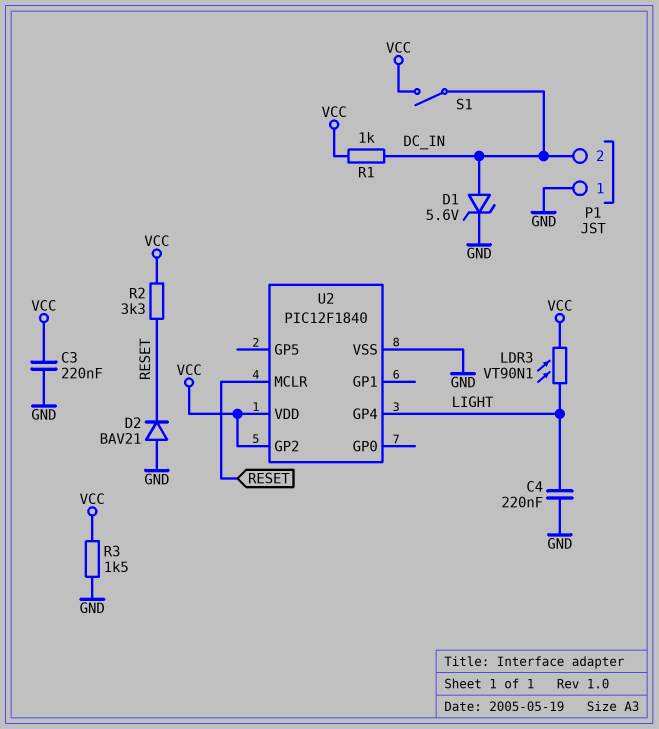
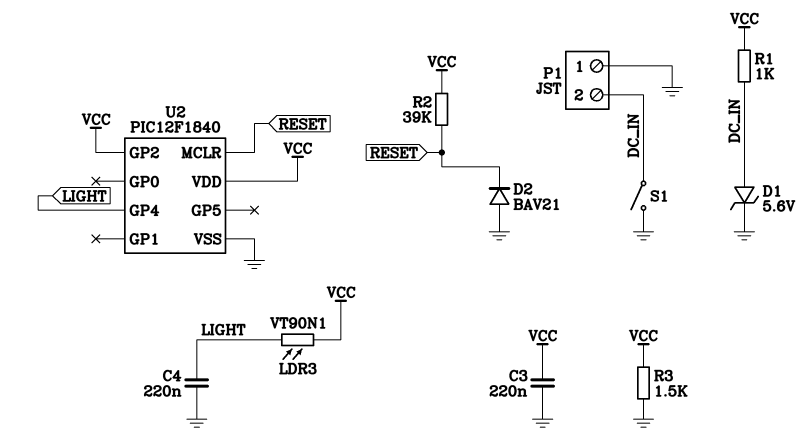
R2: 3.3k (RESET, VCC) -> 39k (RESET, VCC)
S1: switch (DC_IN, VCC) -> switch (DC_IN, GND)

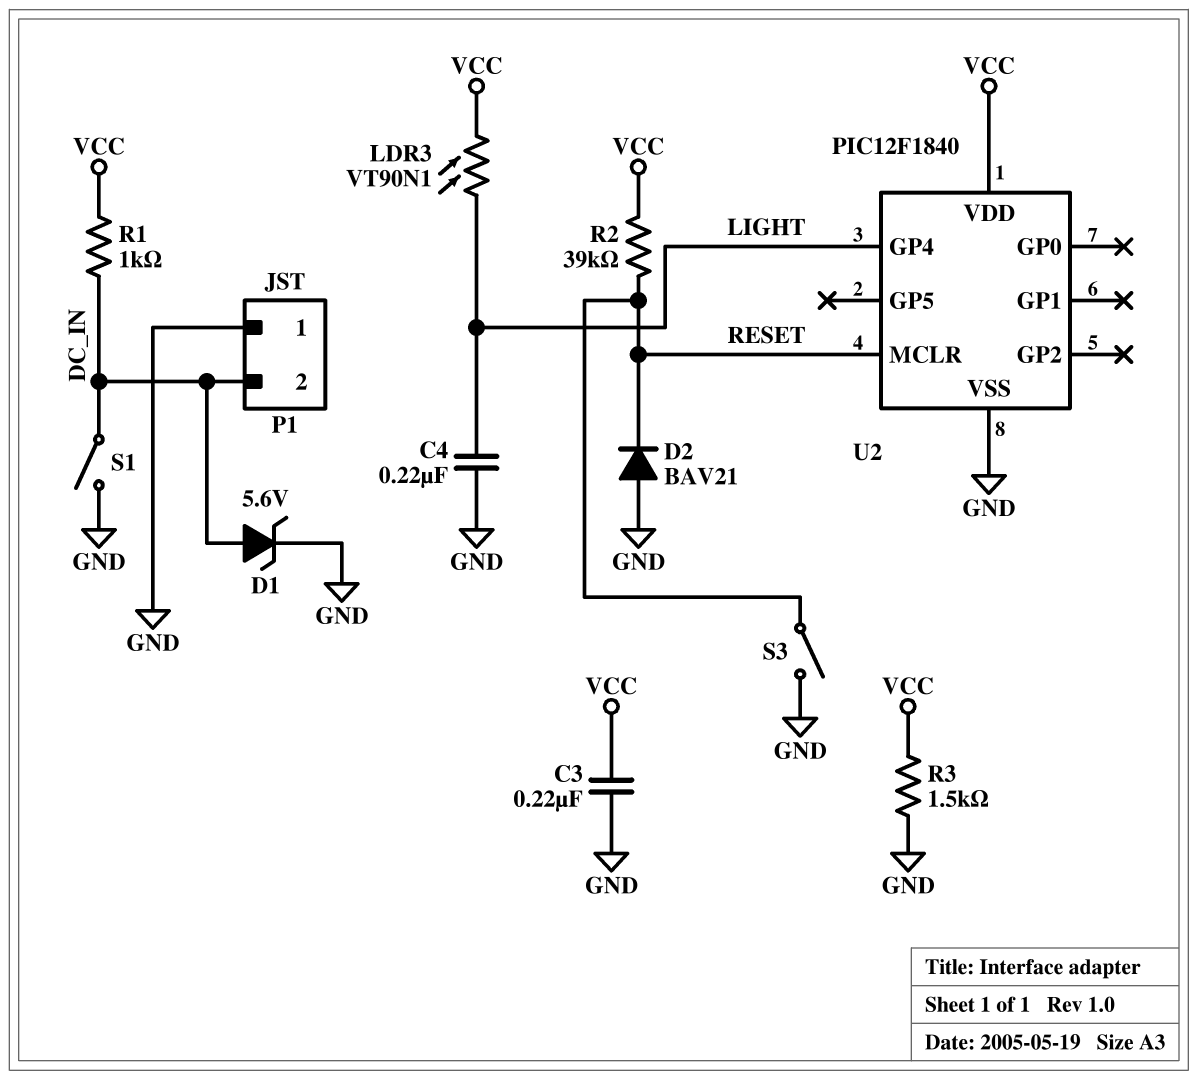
S3: none -> switch (GND, RESET)
U2 pin GP2: VCC -> none

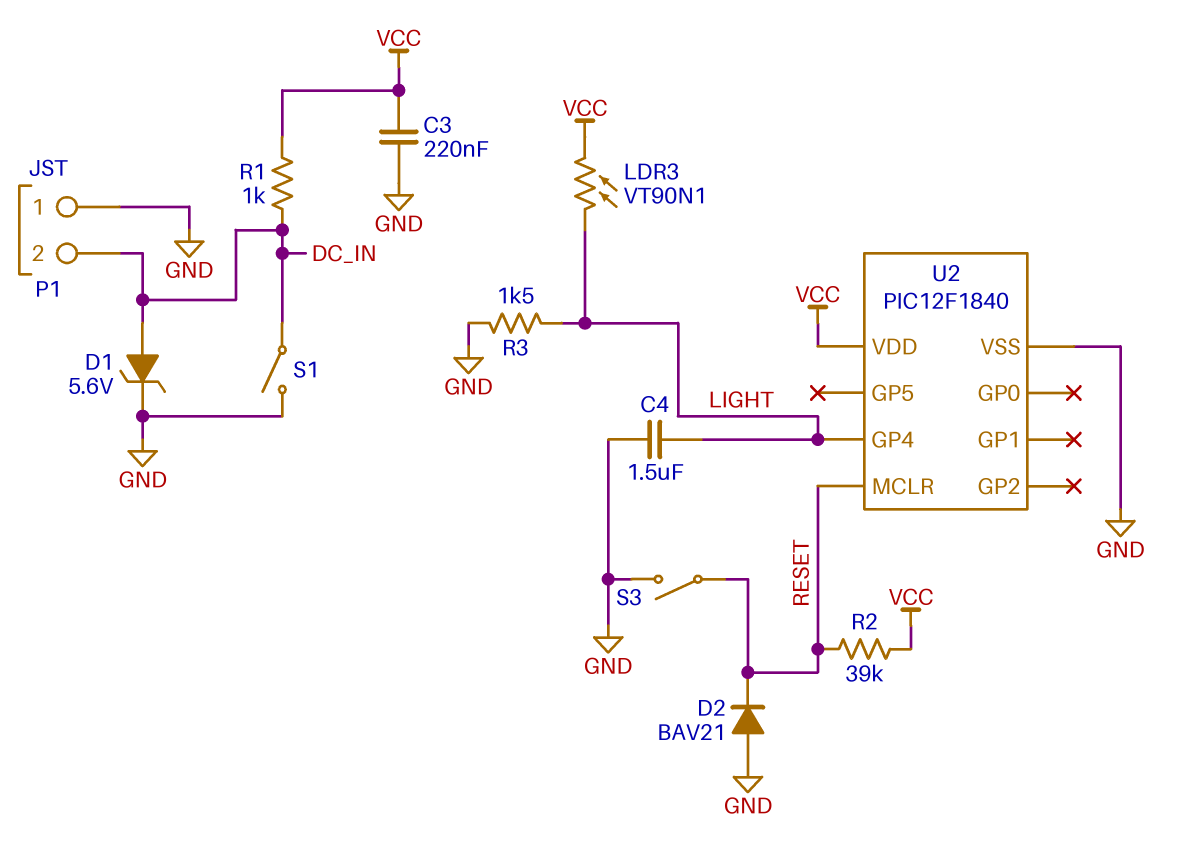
C4: 220nF (GND, LIGHT) -> 1.5uF (GND, LIGHT)
R3: 1.5k (GND, VCC) -> 1.5k (GND, LIGHT)

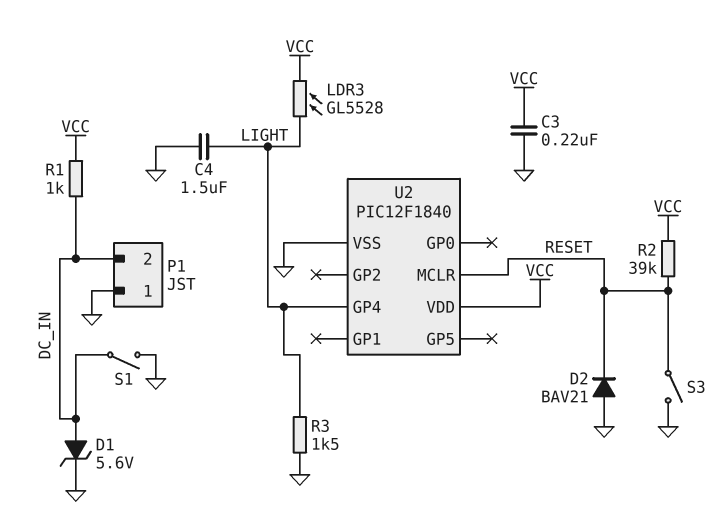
LDR3: VT90N1 (LIGHT, VCC) -> GL5528 (LIGHT, VCC)

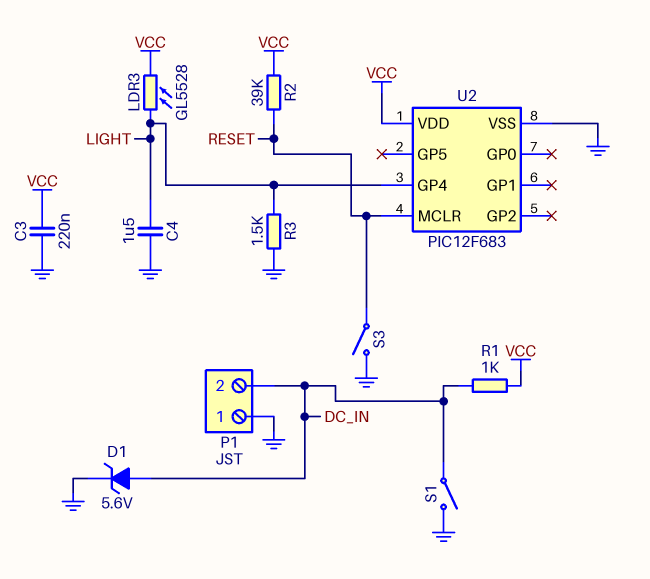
D2: diode BAV21 (A GND, K RESET) -> none
U2: PIC12F1840 -> PIC12F683

